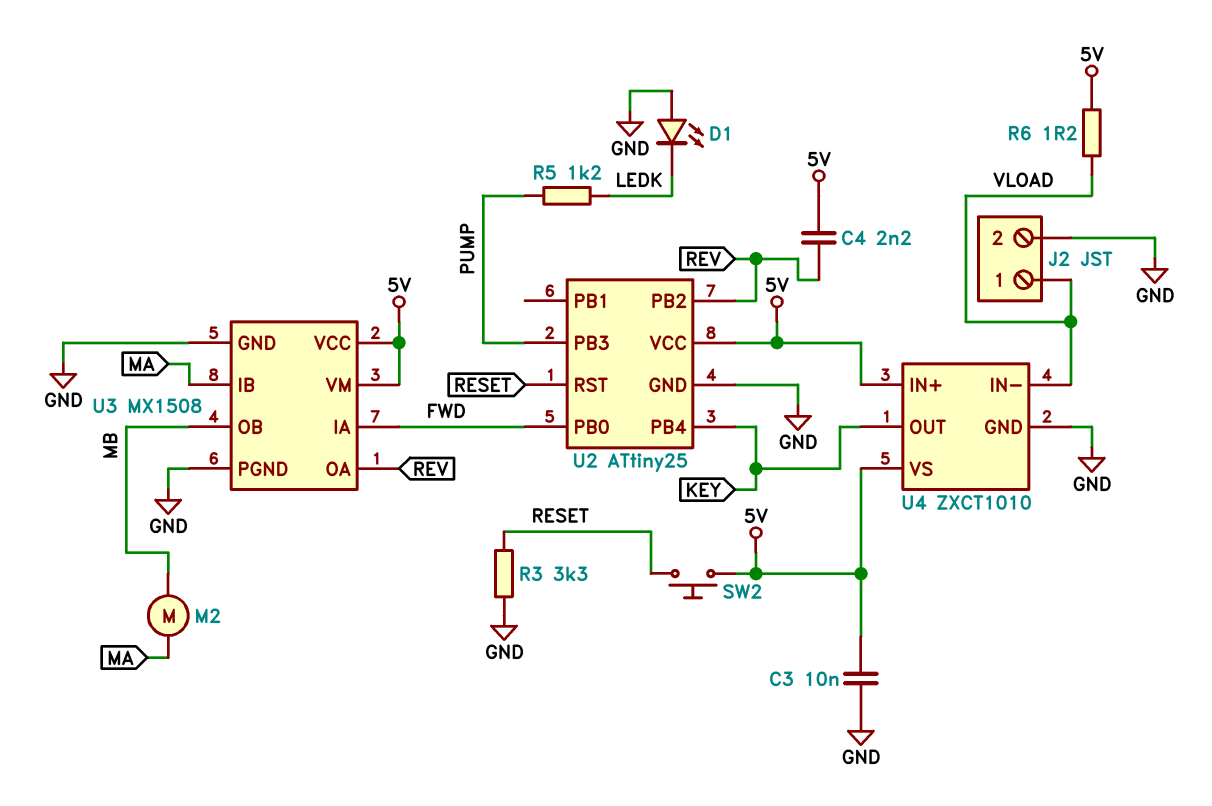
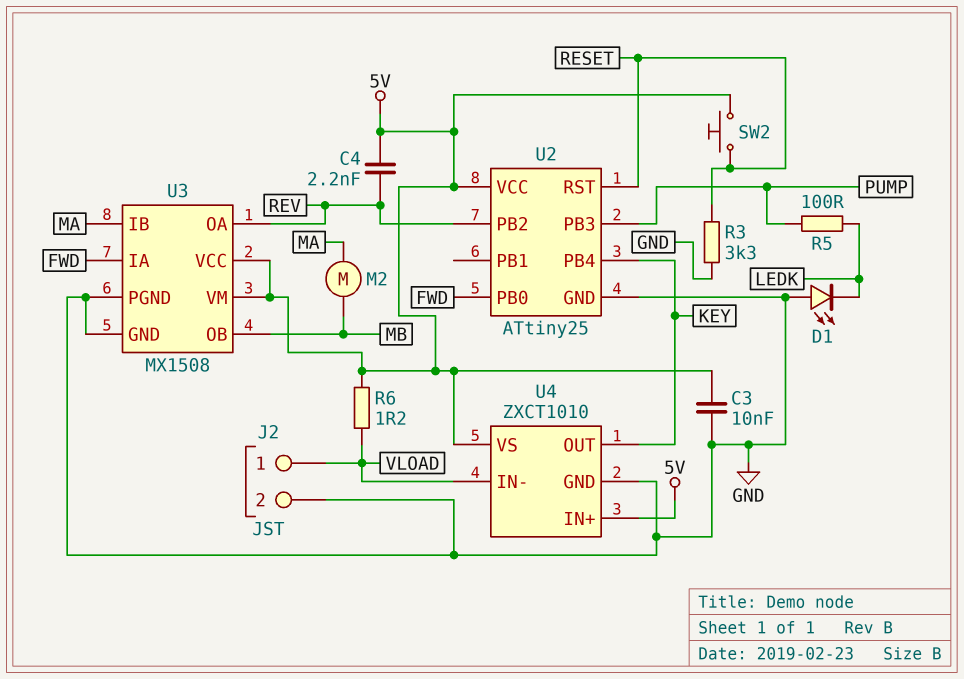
R5: 1.2k (LEDK, PUMP) -> 100 (LEDK, PUMP)

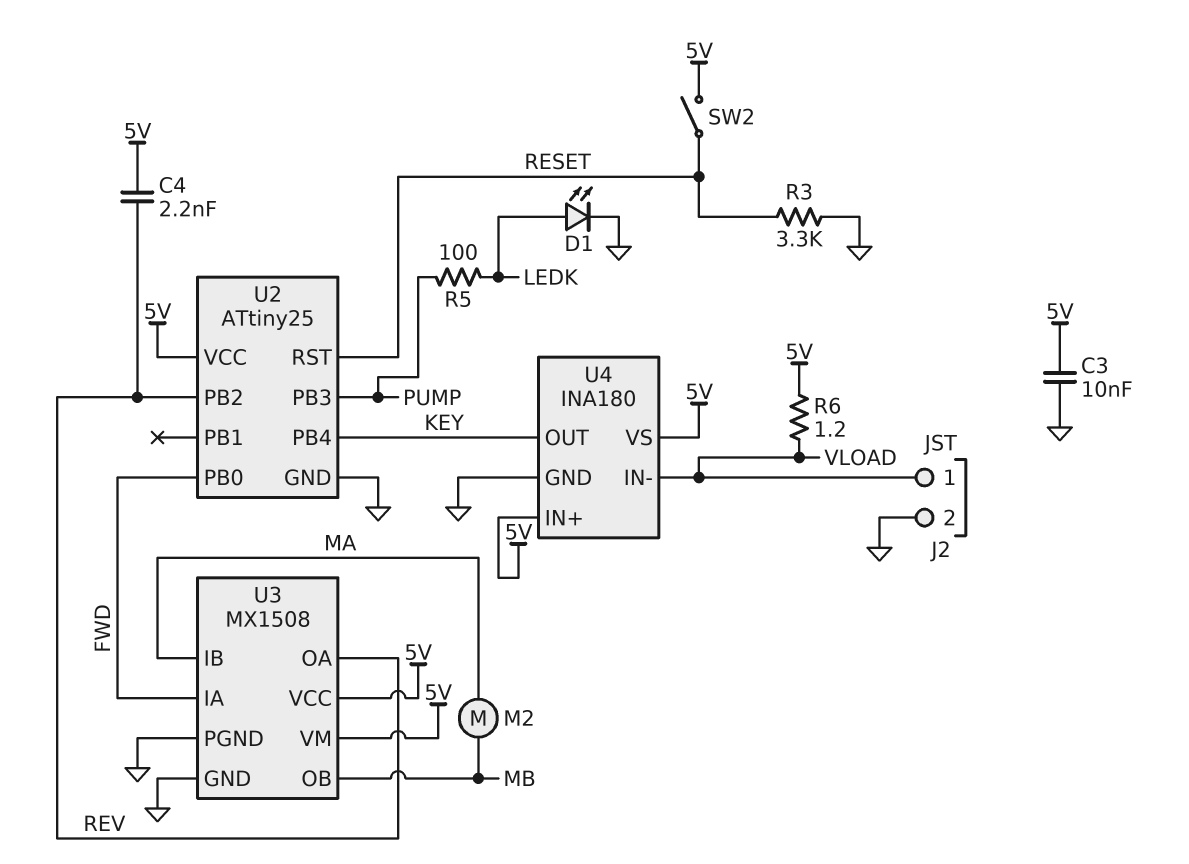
D1: LED (A GND, K LEDK) -> LED (A LEDK, K GND)
SW2: button (5V, RESET) -> switch (5V, RESET)
U4: ZXCT1010 -> INA180

